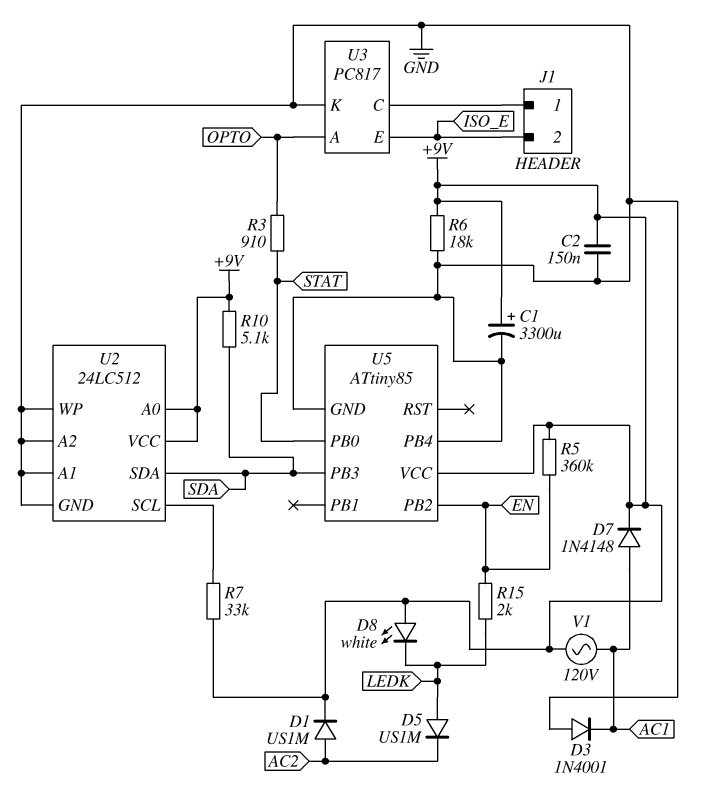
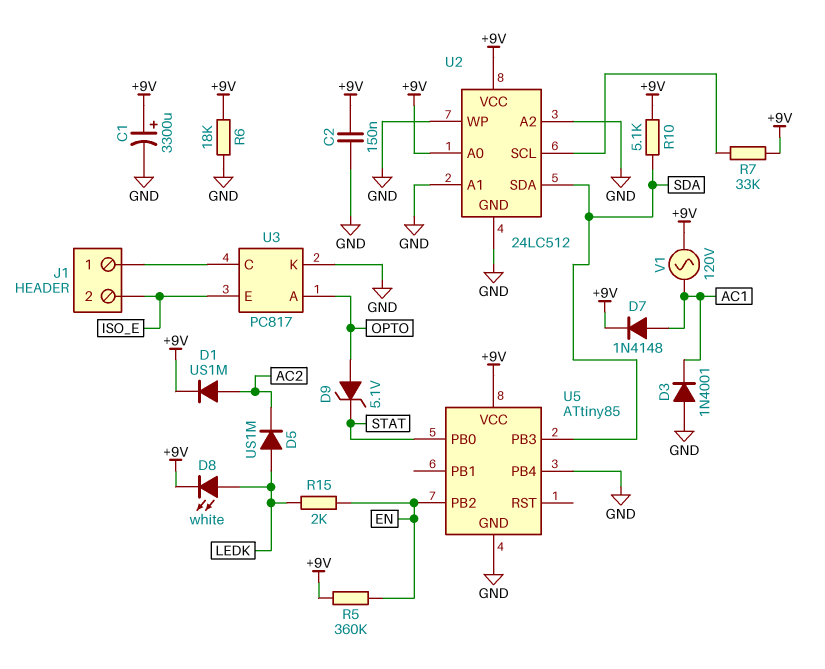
D8: LED white (A +9V, K LEDK) -> LED white (A LEDK, K +9V)
D9: none -> zener 5.1V (A OPTO, K STAT)
R3: 910 (OPTO, STAT) -> none

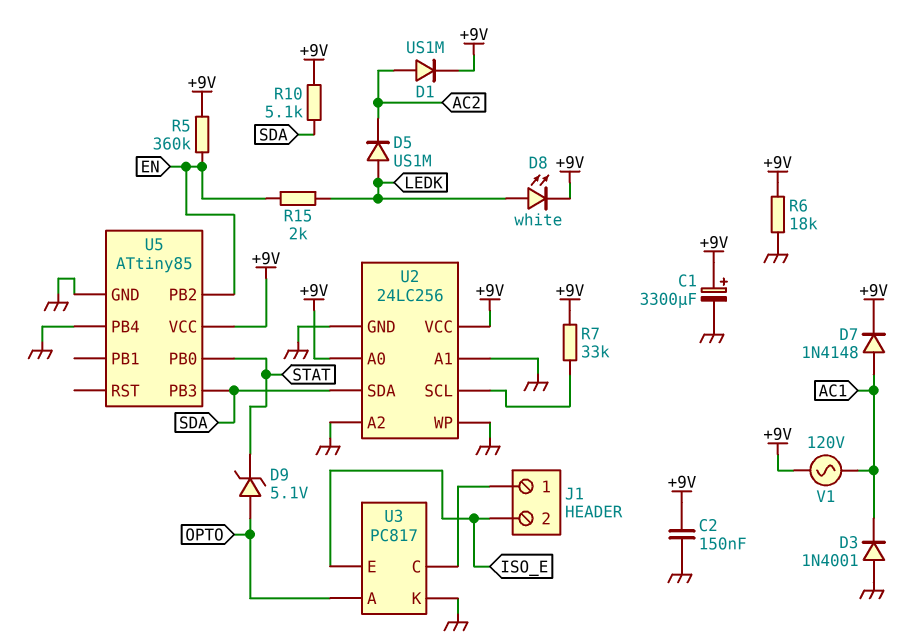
U2: 24LC512 -> 24LC256

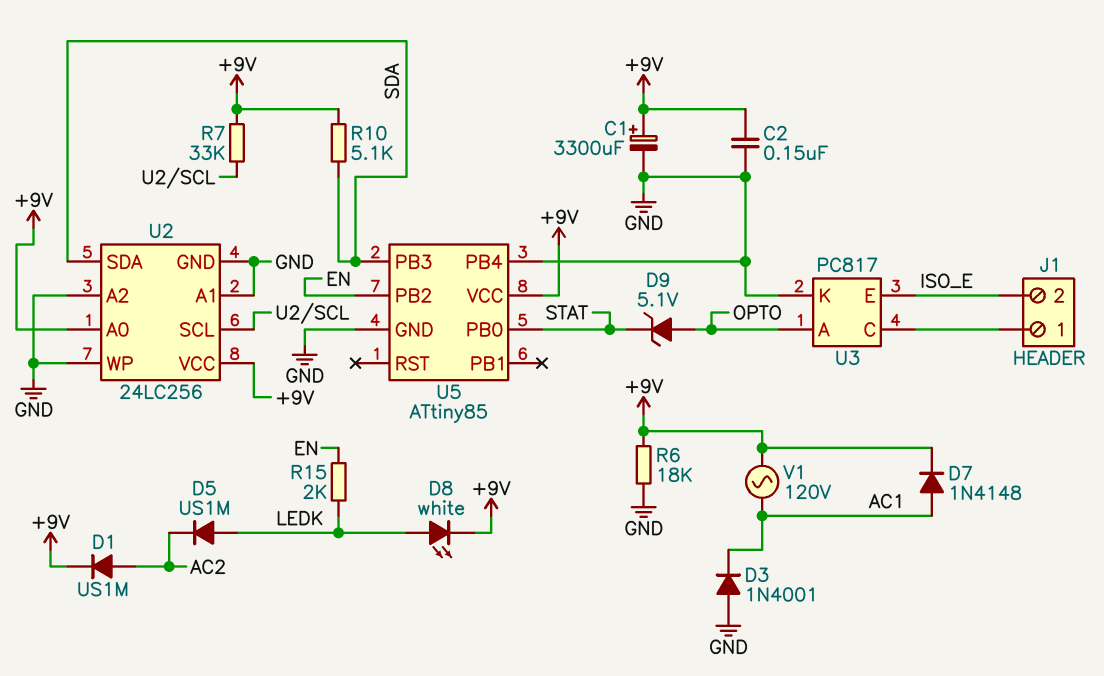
R5: 360k (+9V, EN) -> none

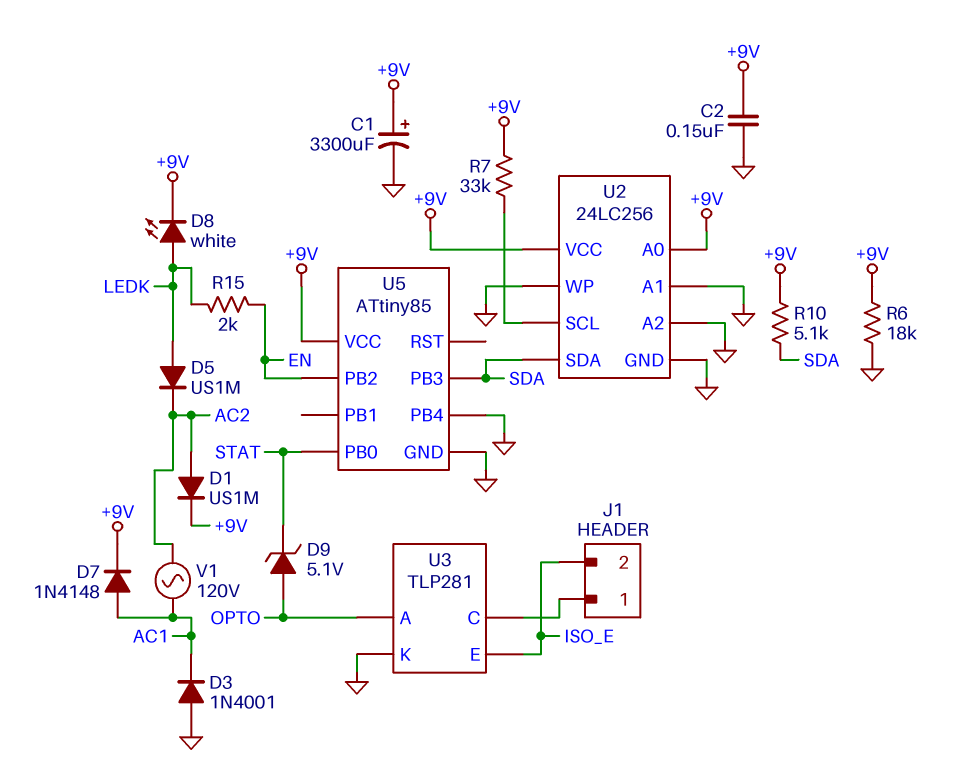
U3: PC817 -> TLP281
V1: AC 120V (+9V, AC1) -> AC 120V (AC1, AC2)

